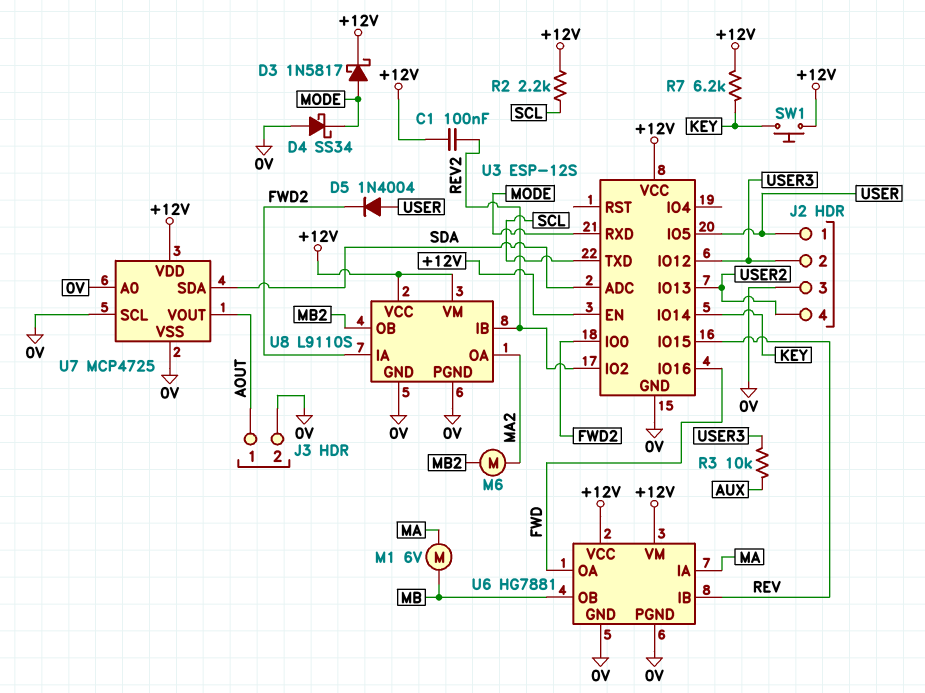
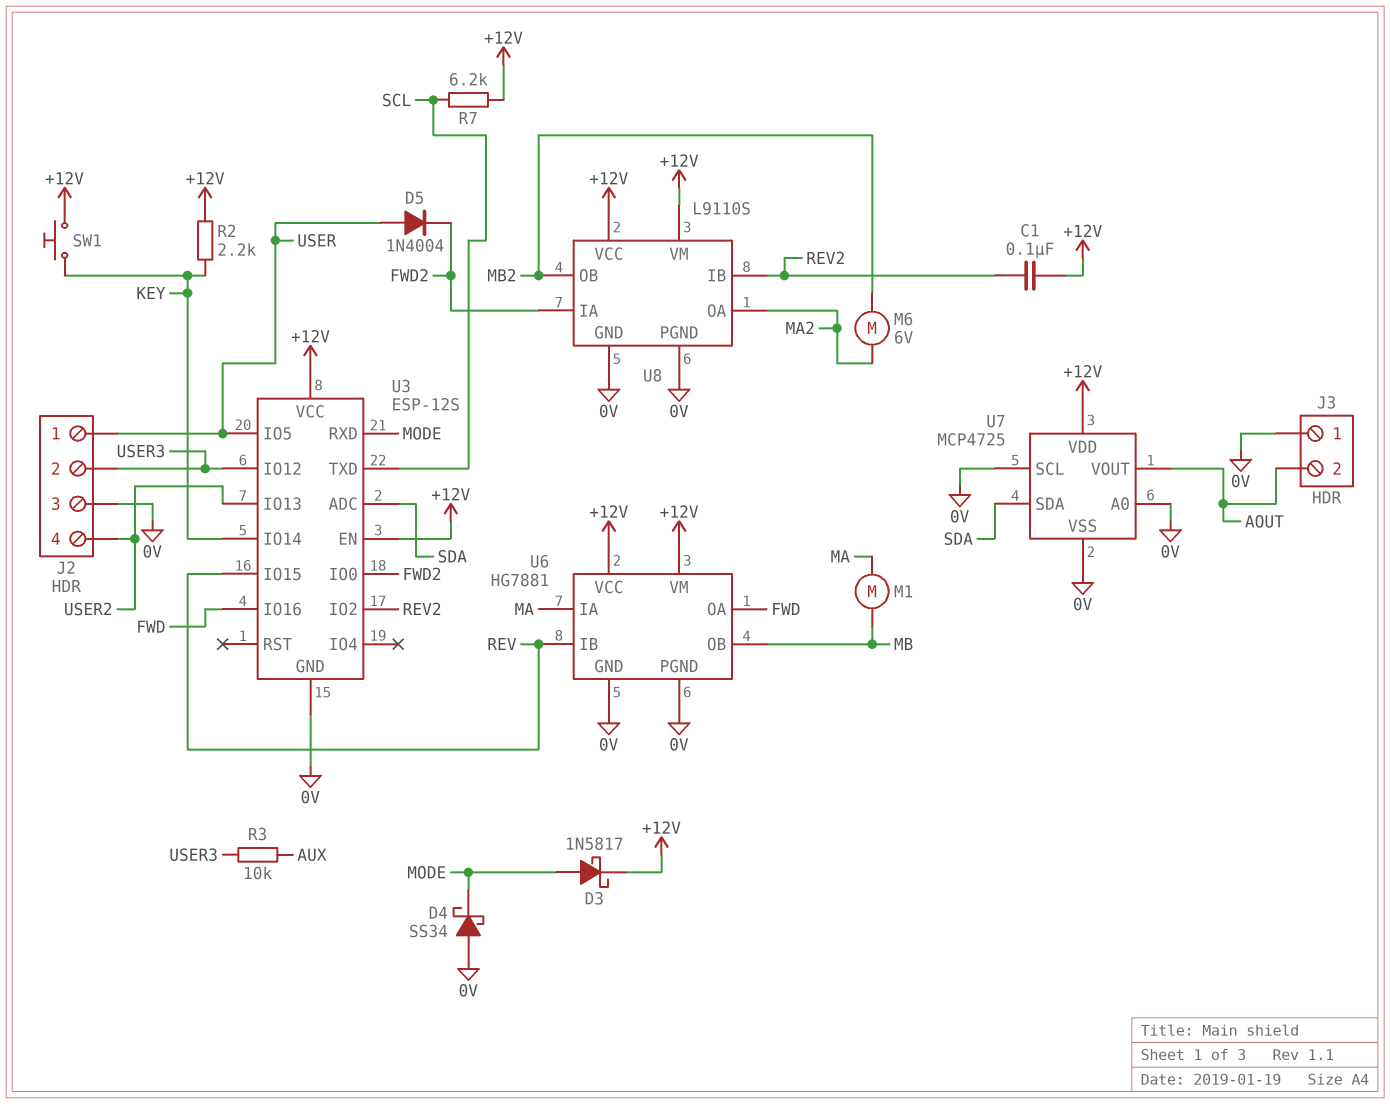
J3 pin 1: AOUT -> 0V
J3 pin 2: 0V -> AOUT
M1: motor 6V (MA, MB) -> motor (MA, MB)
M6: motor (MA2, MB2) -> motor 6V (MA2, MB2)
R2: 2.2k (+12V, SCL) -> 2.2k (+12V, KEY)
R7: 6.2k (+12V, KEY) -> 6.2k (+12V, SCL)

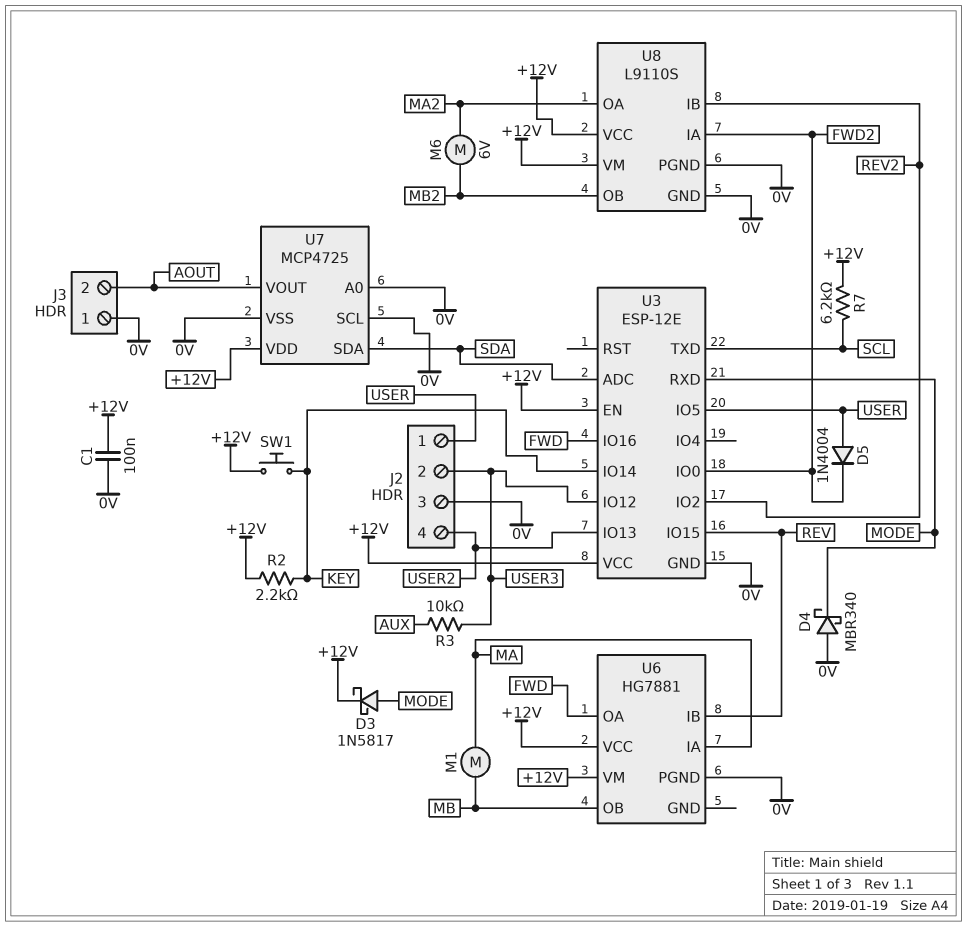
C1: 100nF (+12V, REV2) -> 100nF (+12V, 0V)
D4: schottky SS34 (A 0V, K MODE) -> schottky MBR340 (A 0V, K MODE)
U3: ESP-12S -> ESP-12E
U6 pin GND: 0V -> none

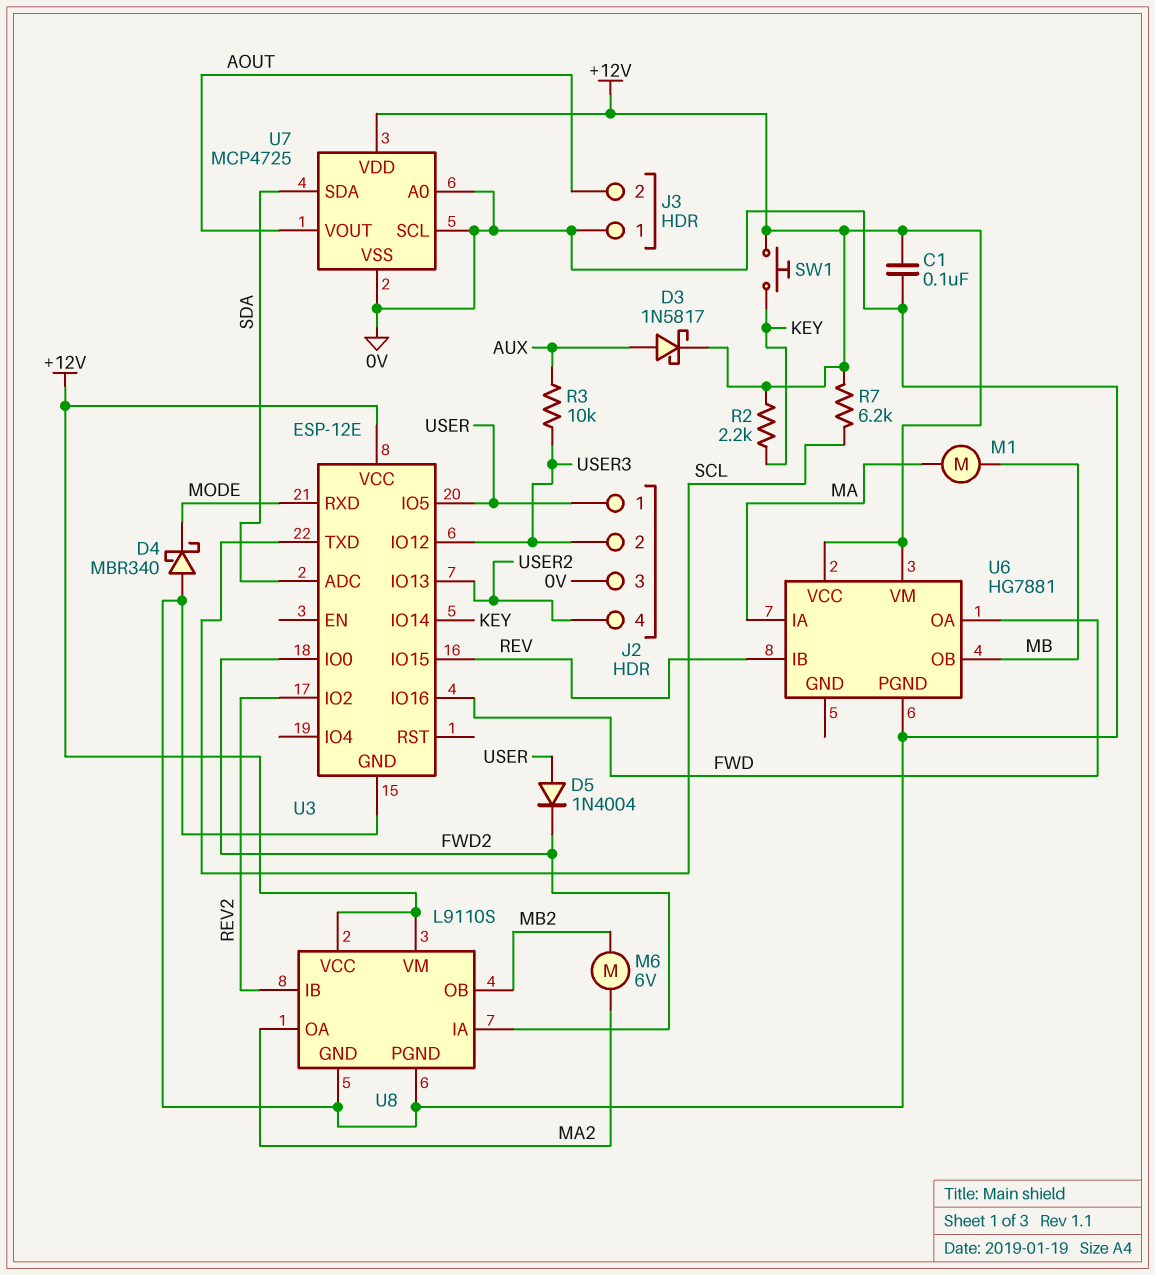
D3: schottky 1N5817 (A MODE, K +12V) -> schottky 1N5817 (A AUX, K +12V)
U3 pin EN: +12V -> none

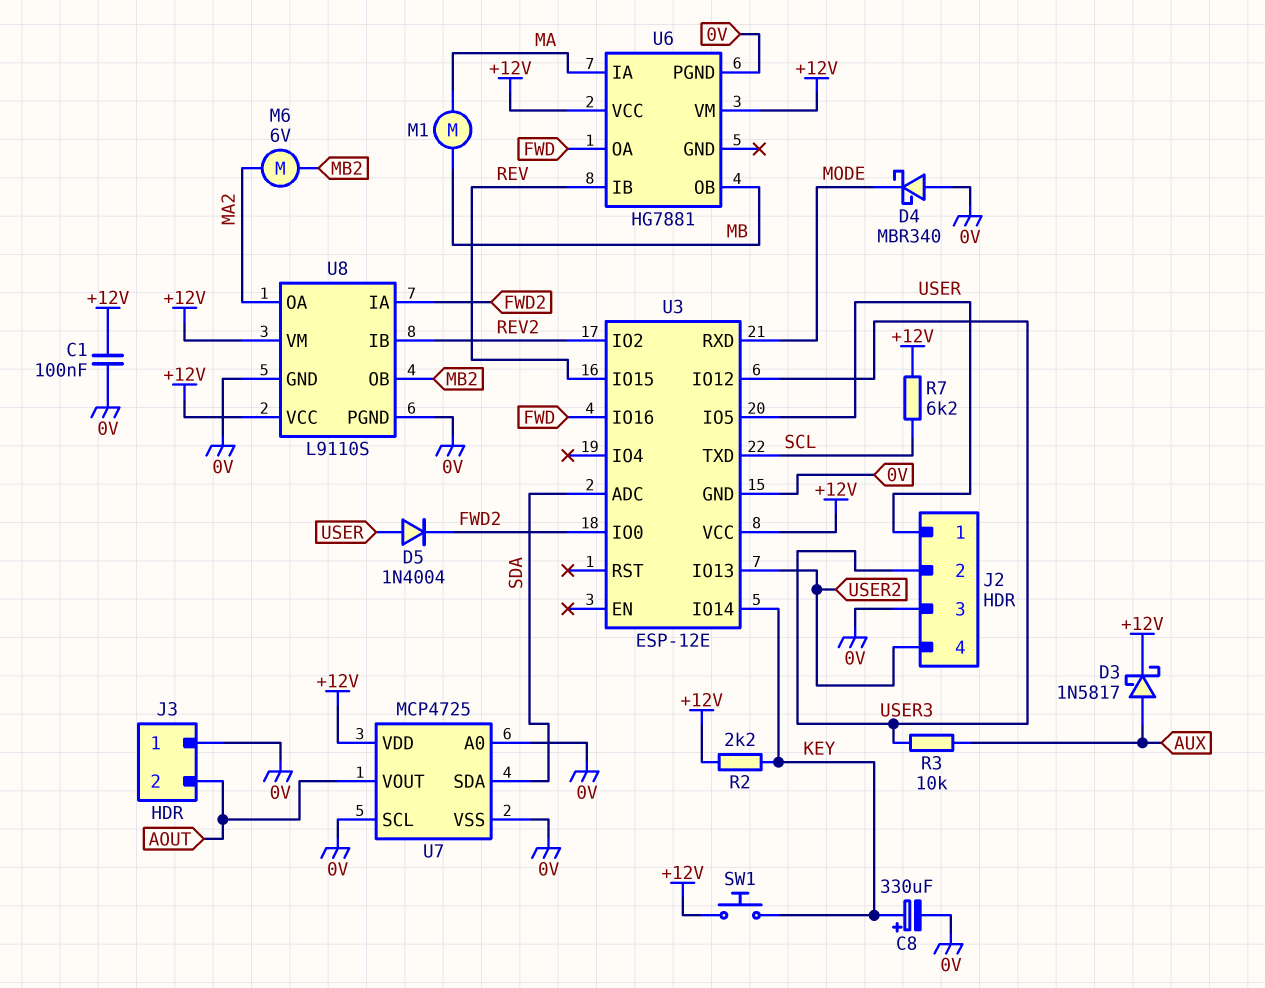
C8: none -> 330uF (plus KEY, minus 0V)

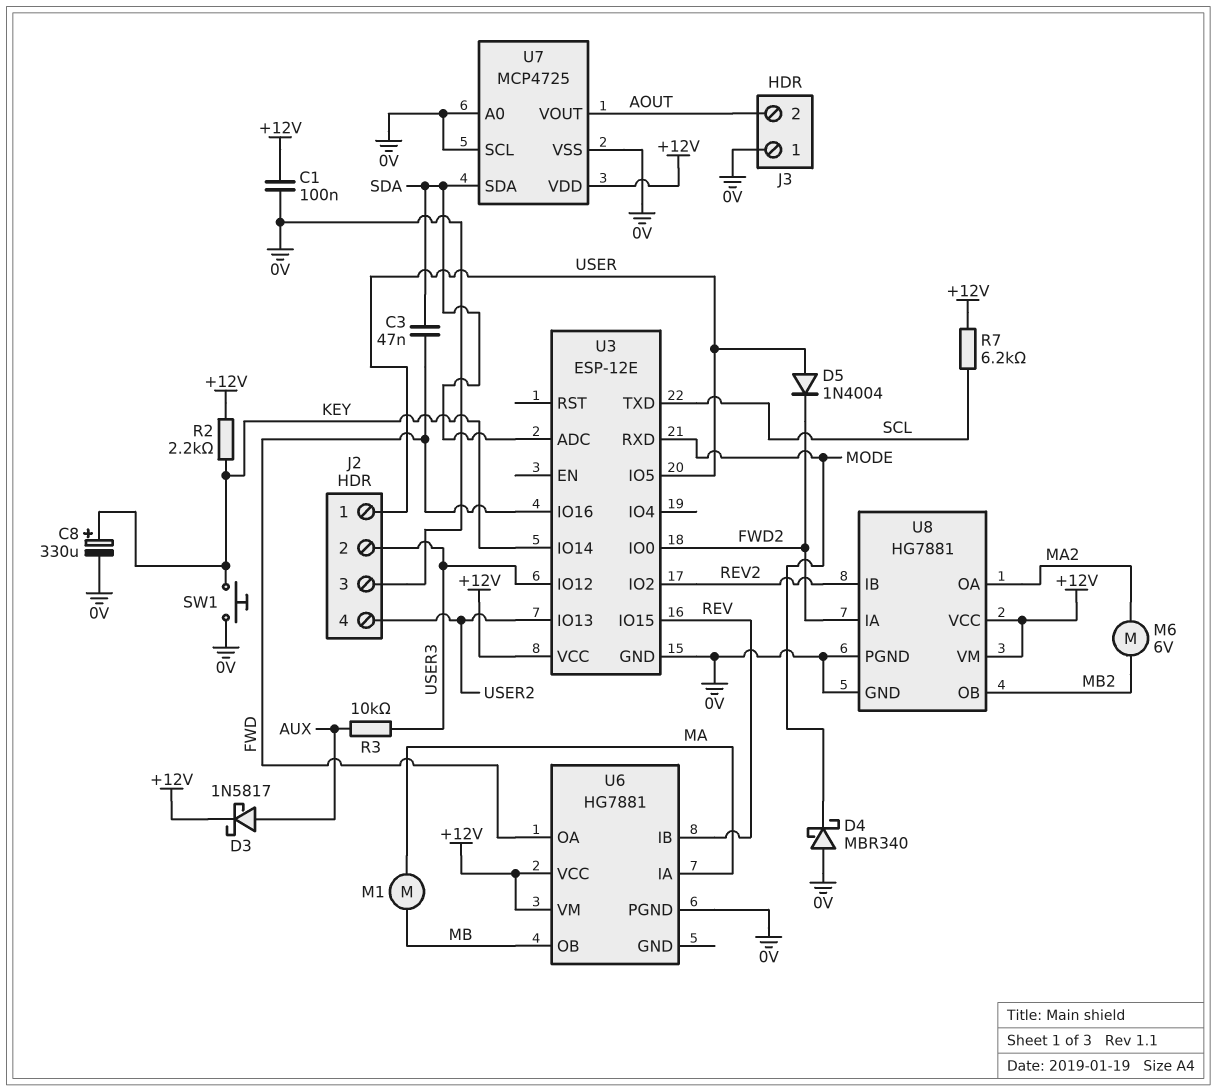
C3: none -> 47nF (FWD, SDA)
SW1: button (+12V, KEY) -> button (0V, KEY)
U8: L9110S -> HG7881

